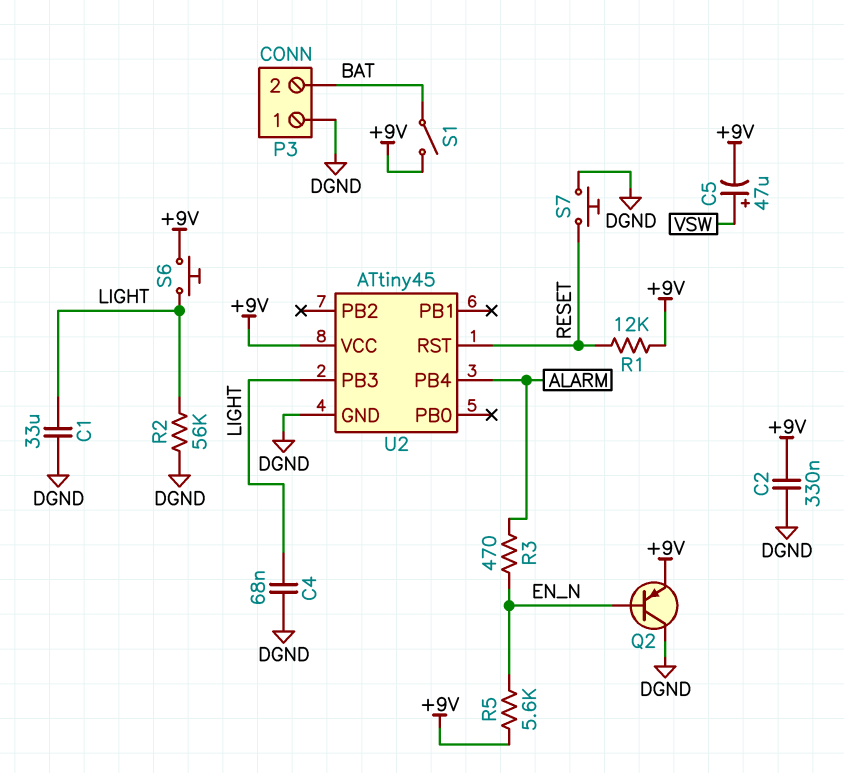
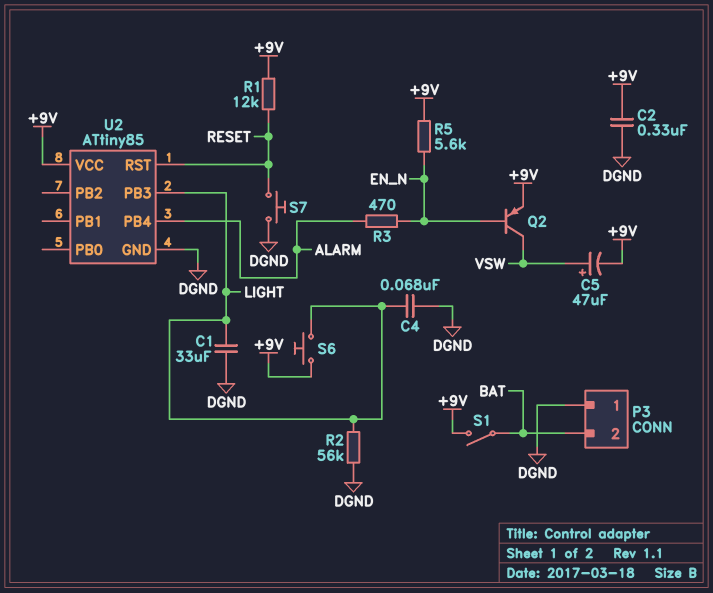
Q2: PNP (B EN_N, C DGND, E +9V) -> PNP (B EN_N, C VSW, E +9V)
U2: ATtiny45 -> ATtiny85

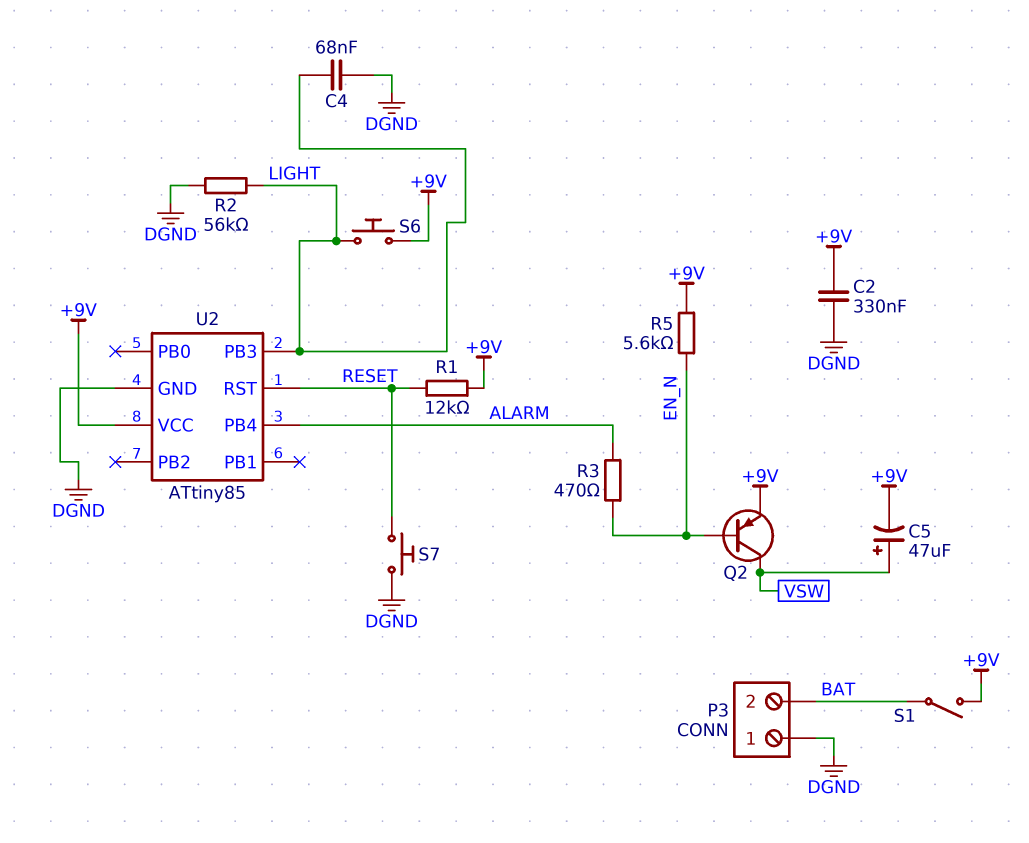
C1: 33uF (DGND, LIGHT) -> none

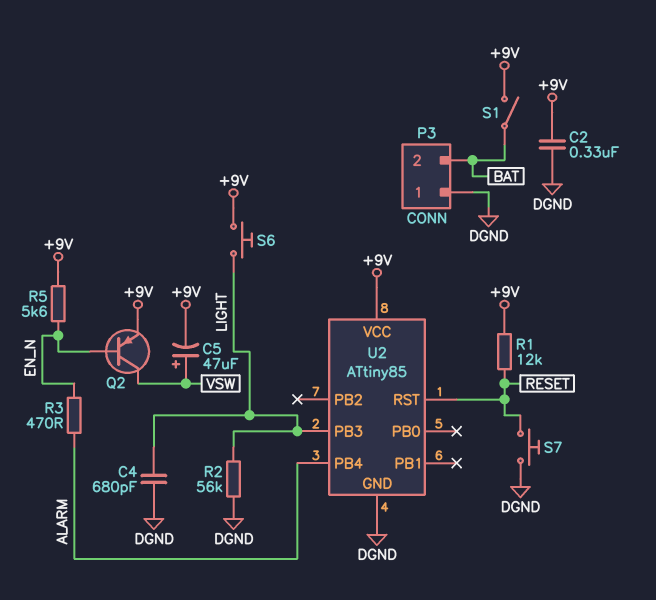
C4: 68nF (DGND, LIGHT) -> 680pF (DGND, LIGHT)

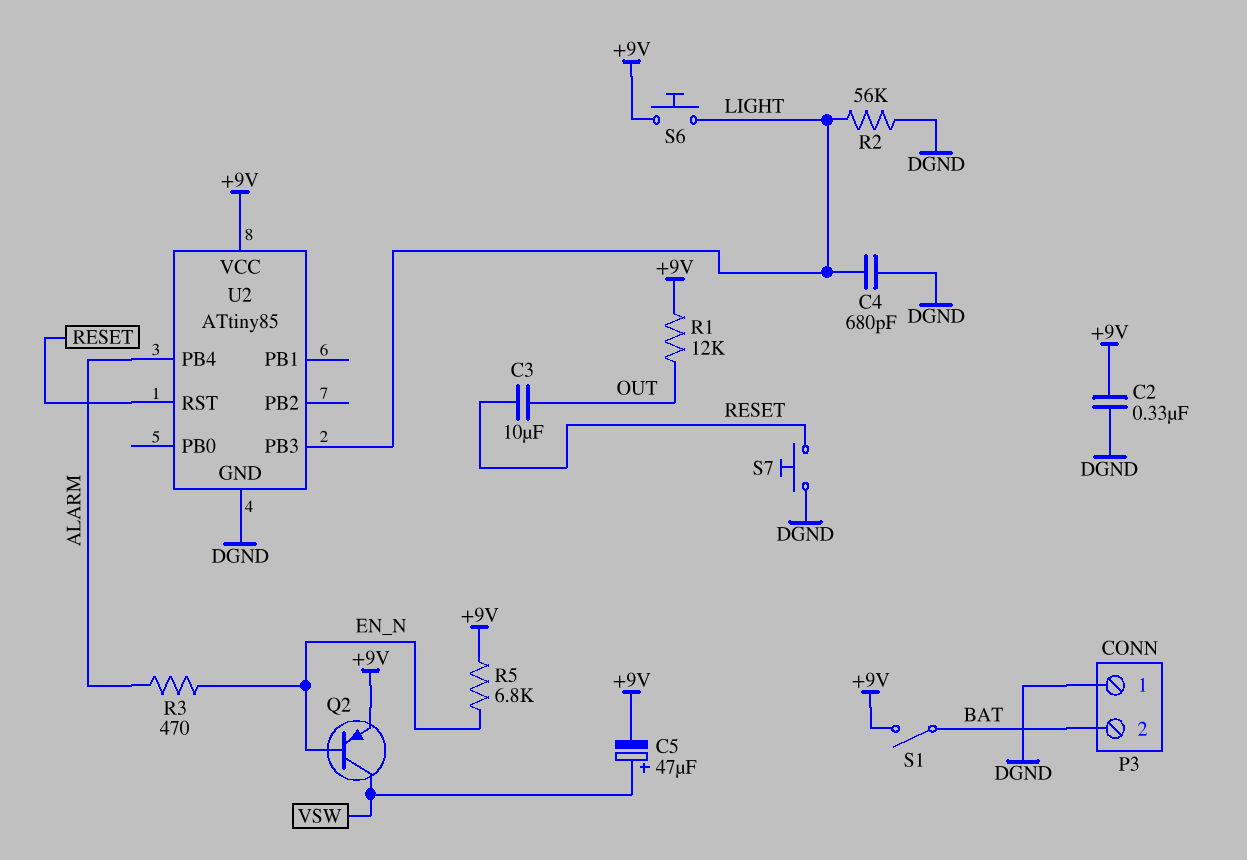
C3: none -> 10uF (OUT, RESET)
R1: 12k (+9V, RESET) -> 12k (+9V, OUT)
R5: 5.6k (+9V, EN_N) -> 6.8k (+9V, EN_N)

